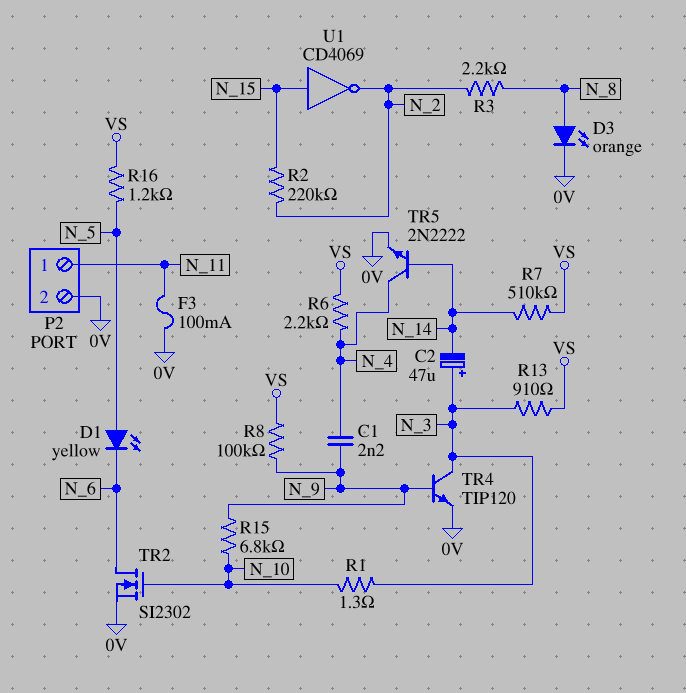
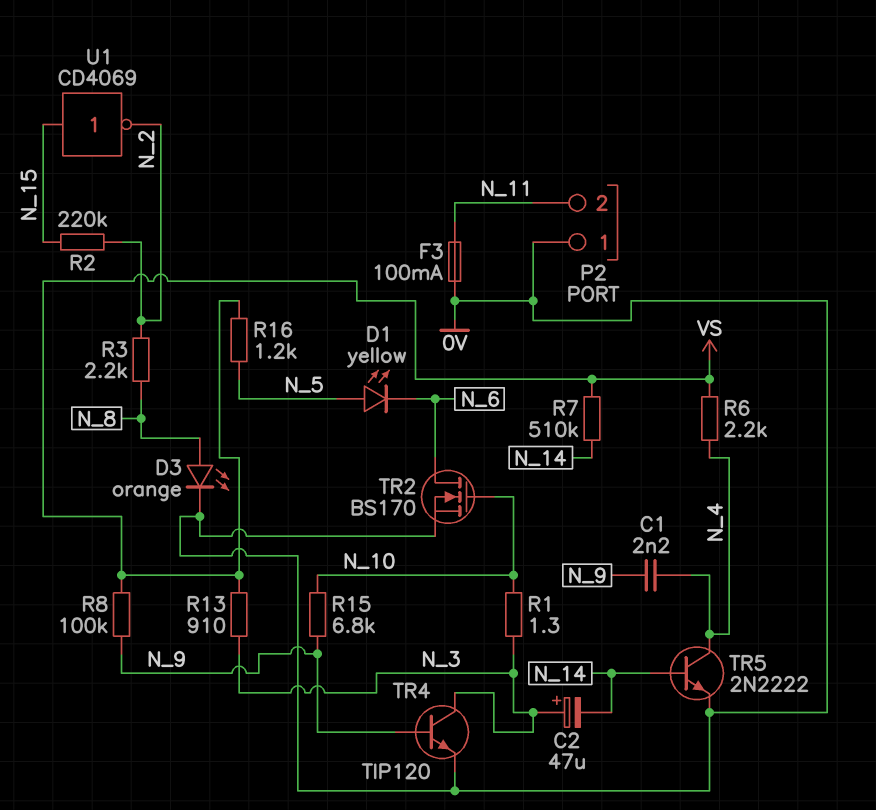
P2 pin 1: N_11 -> 0V
P2 pin 2: 0V -> N_11
TR2: NMOS SI2302 (G N_10, D N_6, S 0V) -> NMOS BS170 (G N_10, D N_6, S 0V)

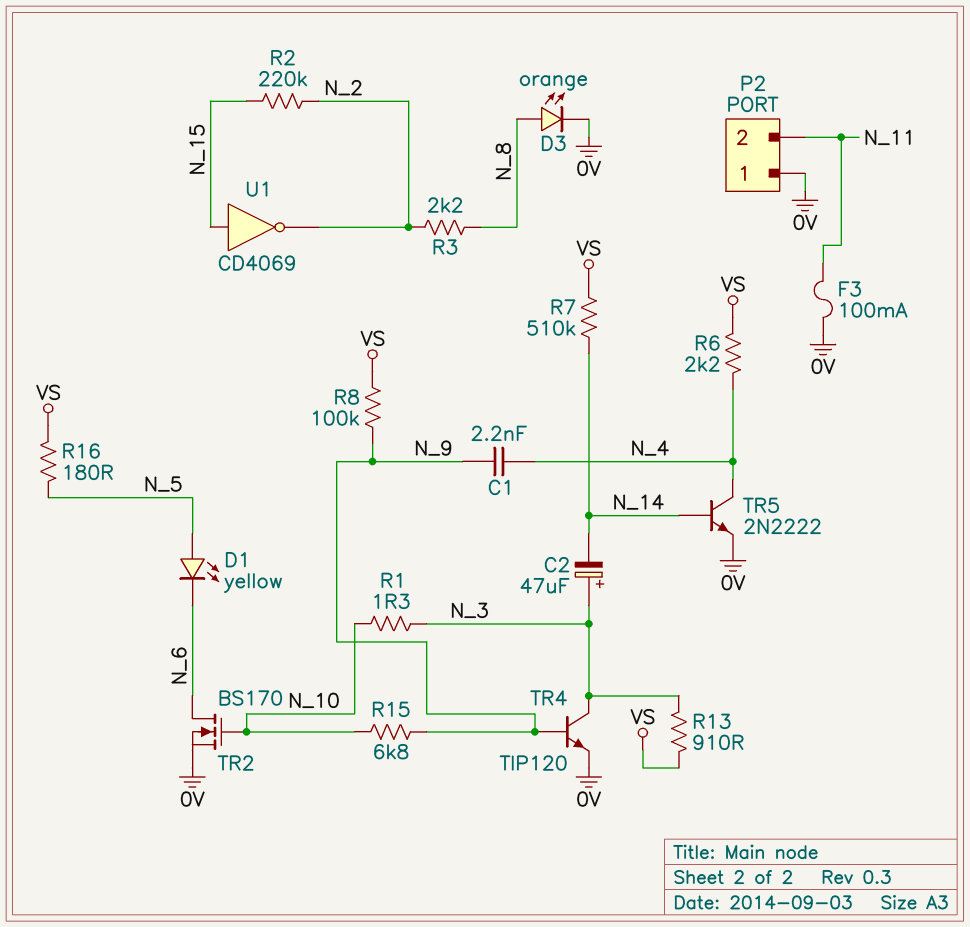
R16: 1.2k (N_5, VS) -> 180 (N_5, VS)

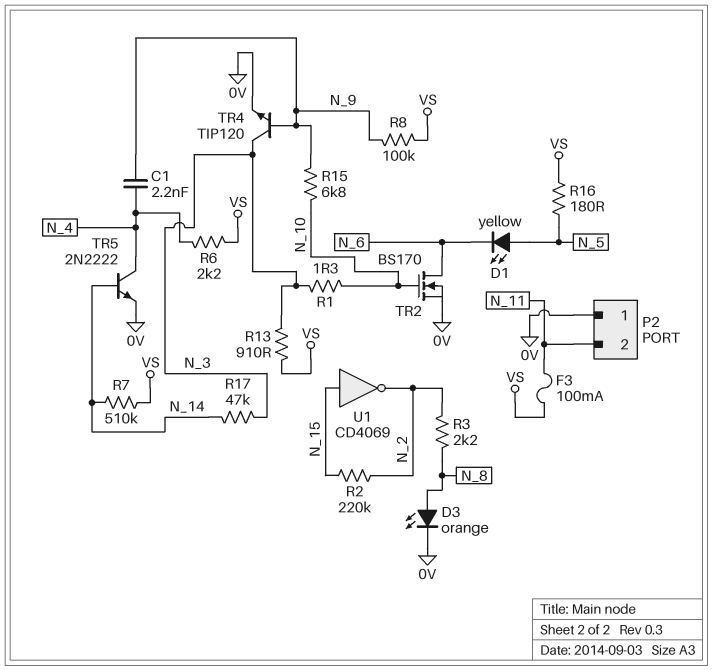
C2: 47uF (plus N_3, minus N_14) -> none
F3: 100mA (0V, N_11) -> 100mA (N_11, VS)
R17: none -> 47k (N_3, N_14)

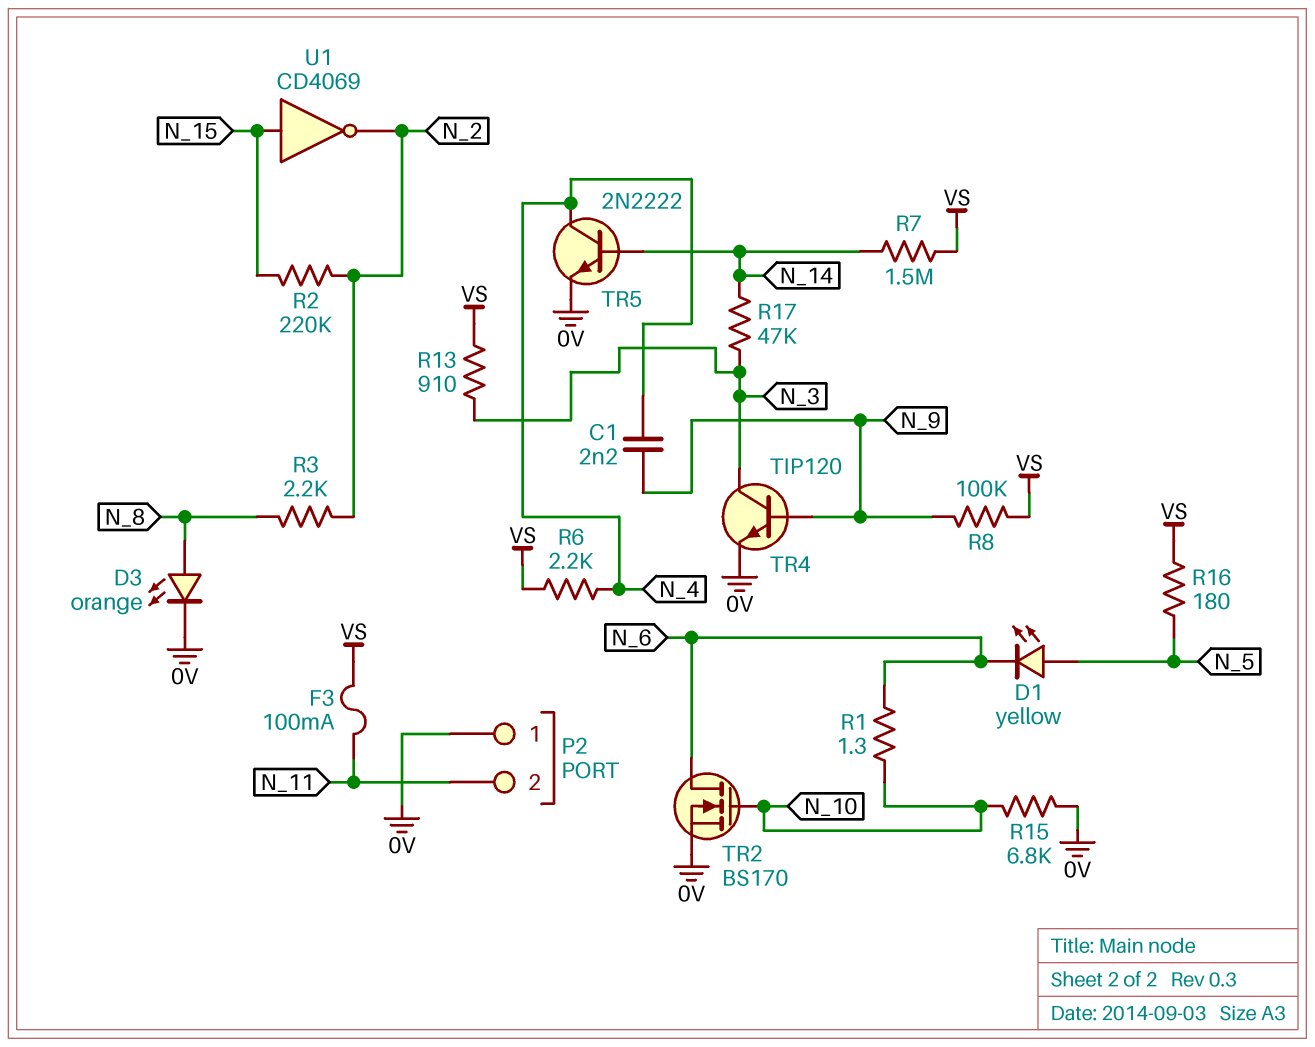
R1: 1.3 (N_3, N_10) -> 1.3 (N_6, N_10)
R7: 510k (N_14, VS) -> 1.5M (N_14, VS)
R15: 6.8k (N_9, N_10) -> 6.8k (0V, N_10)

